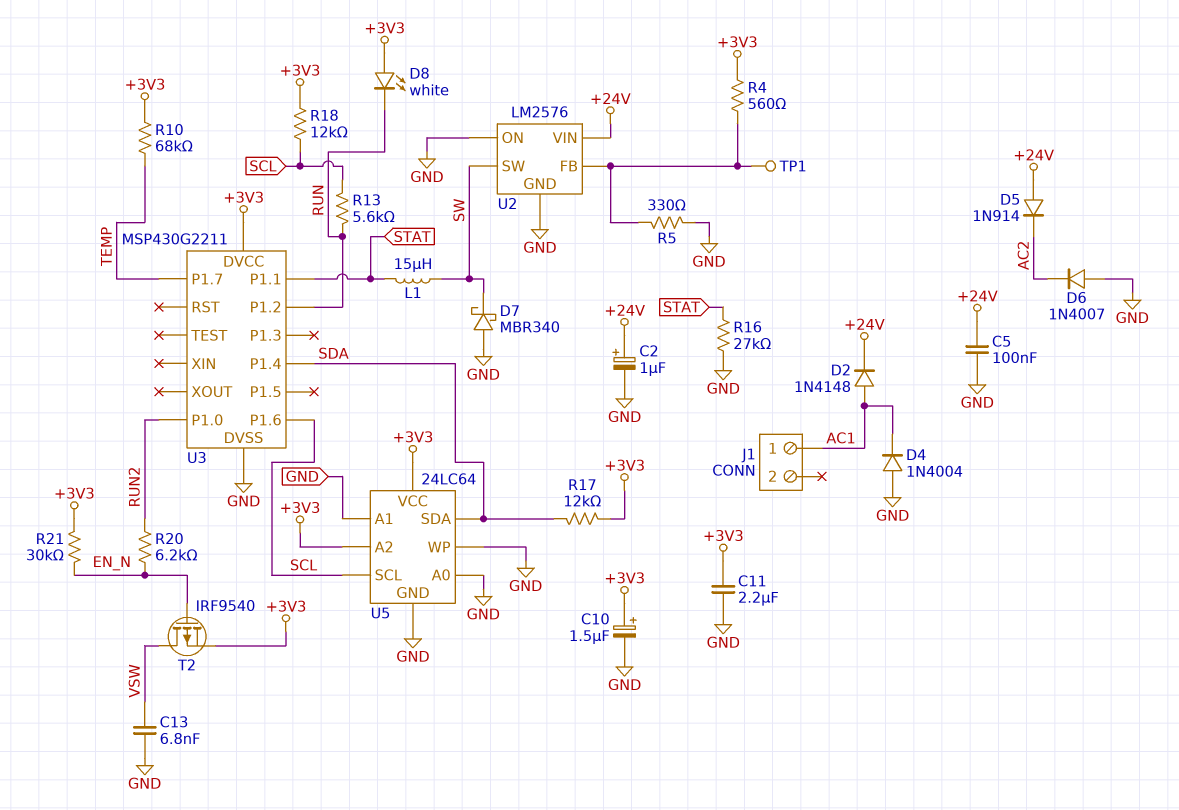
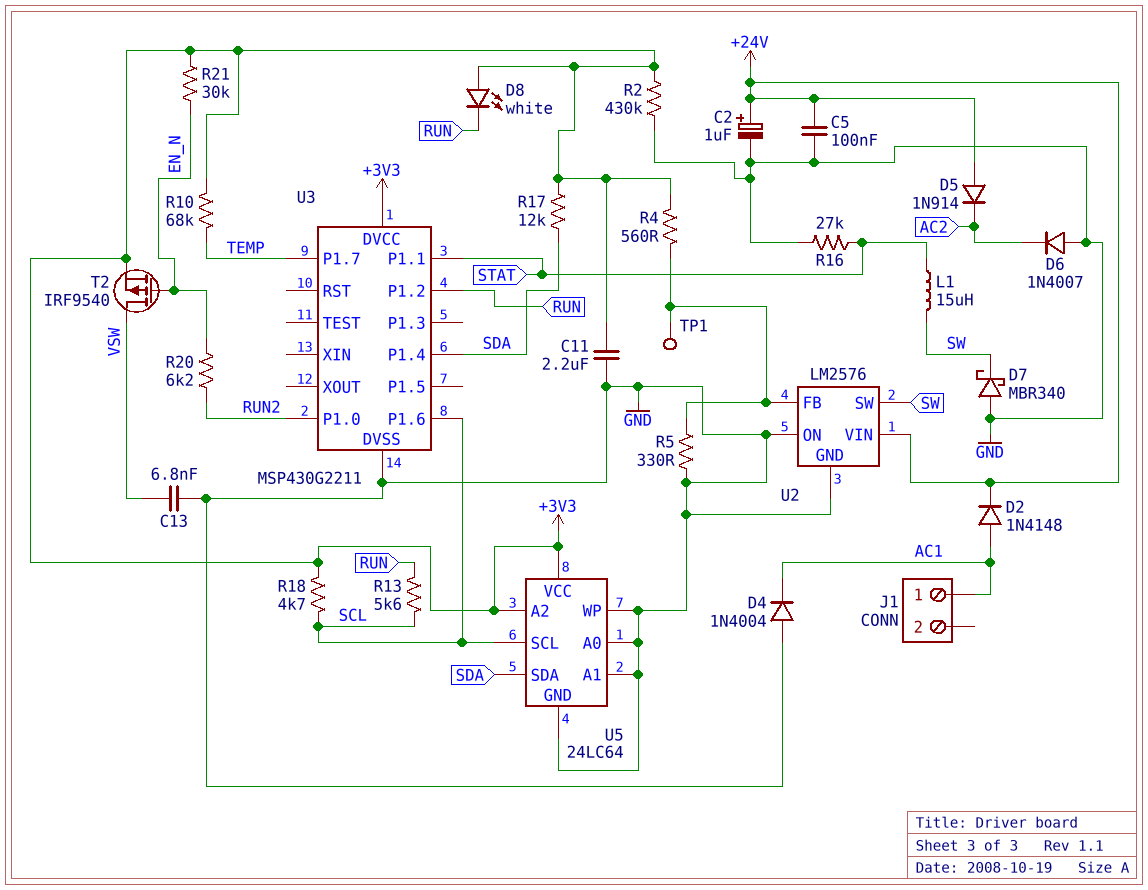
C10: 1.5uF (plus +3V3, minus GND) -> none
R2: none -> 430k (+3V3, GND)
R18: 12k (+3V3, SCL) -> 4.7k (+3V3, SCL)

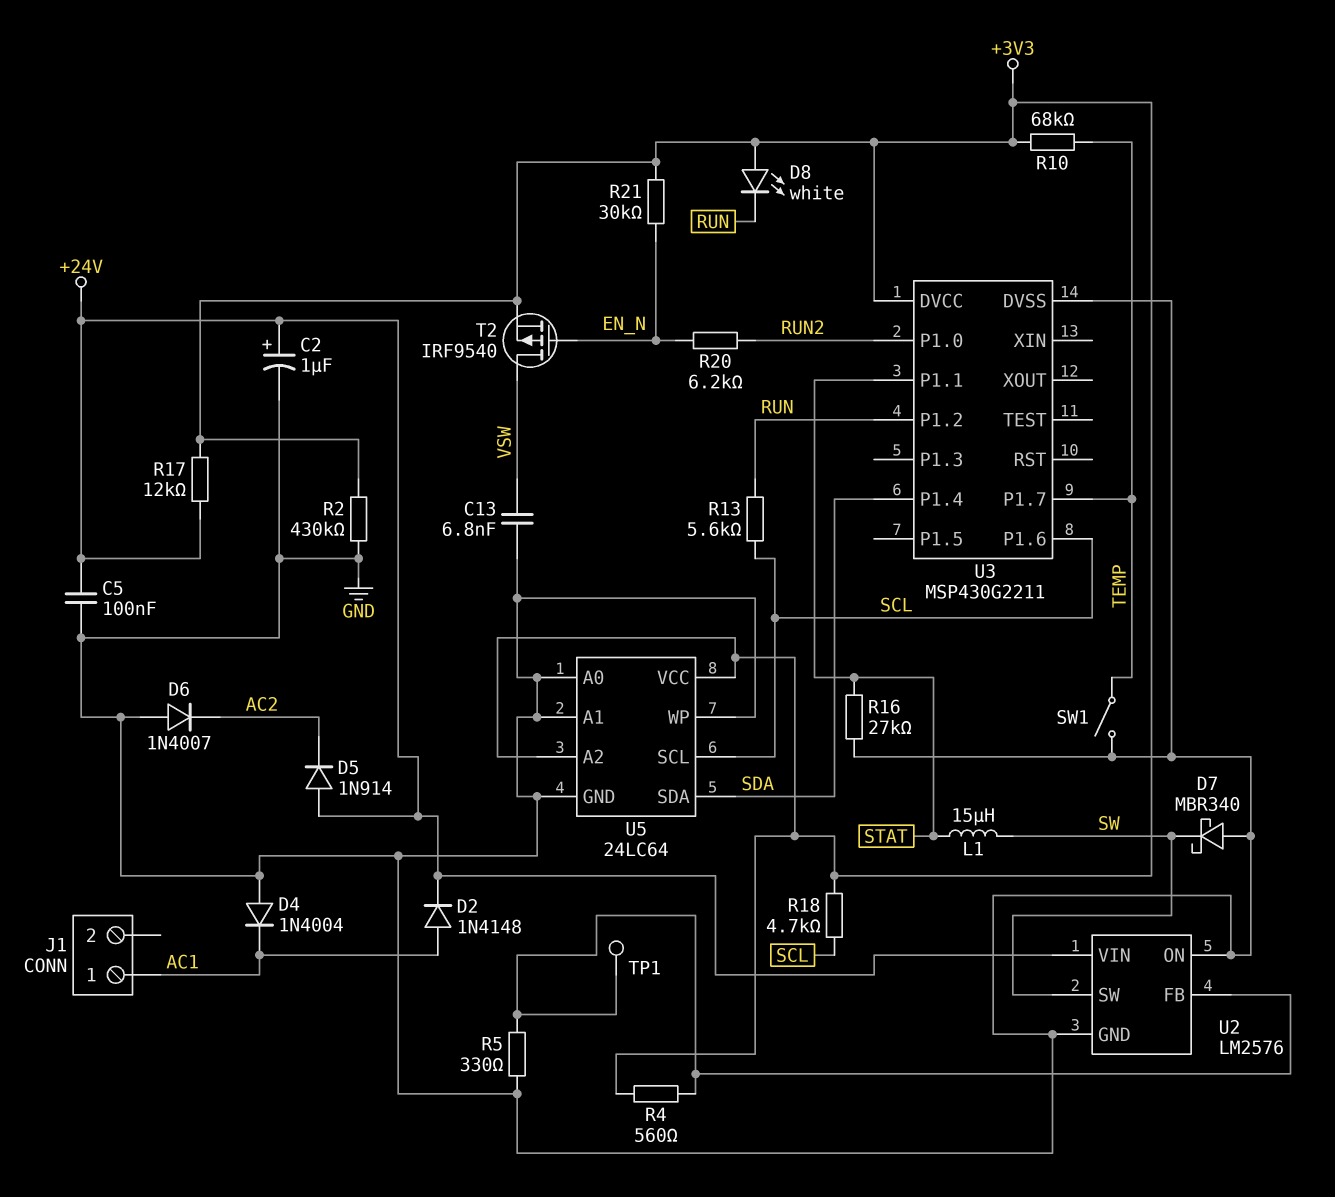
C11: 2.2uF (+3V3, GND) -> none
R17: 12k (+3V3, SDA) -> 12k (+3V3, +24V)
SW1: none -> switch (GND, TEMP)

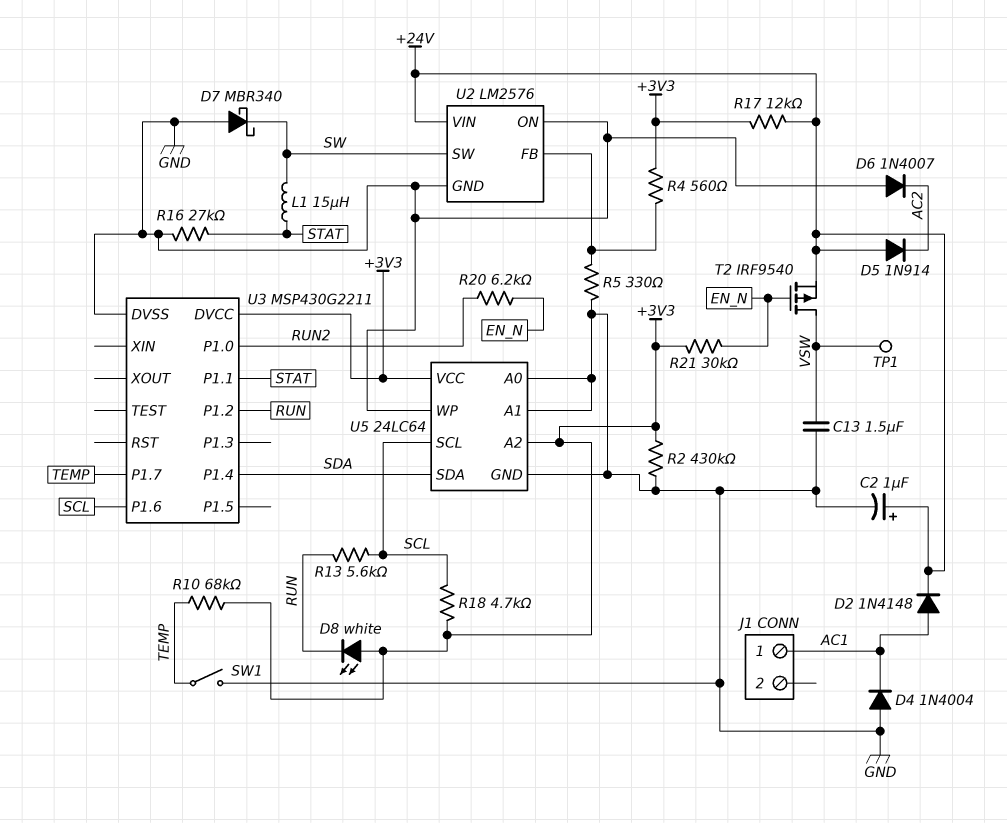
C5: 100nF (+24V, GND) -> none
C13: 6.8nF (GND, VSW) -> 1.5uF (GND, VSW)
T2: PMOS IRF9540 (G EN_N, D VSW, S +3V3) -> PMOS IRF9540 (G EN_N, D VSW, S +24V)
TP1: test point (U2/FB) -> test point (VSW)

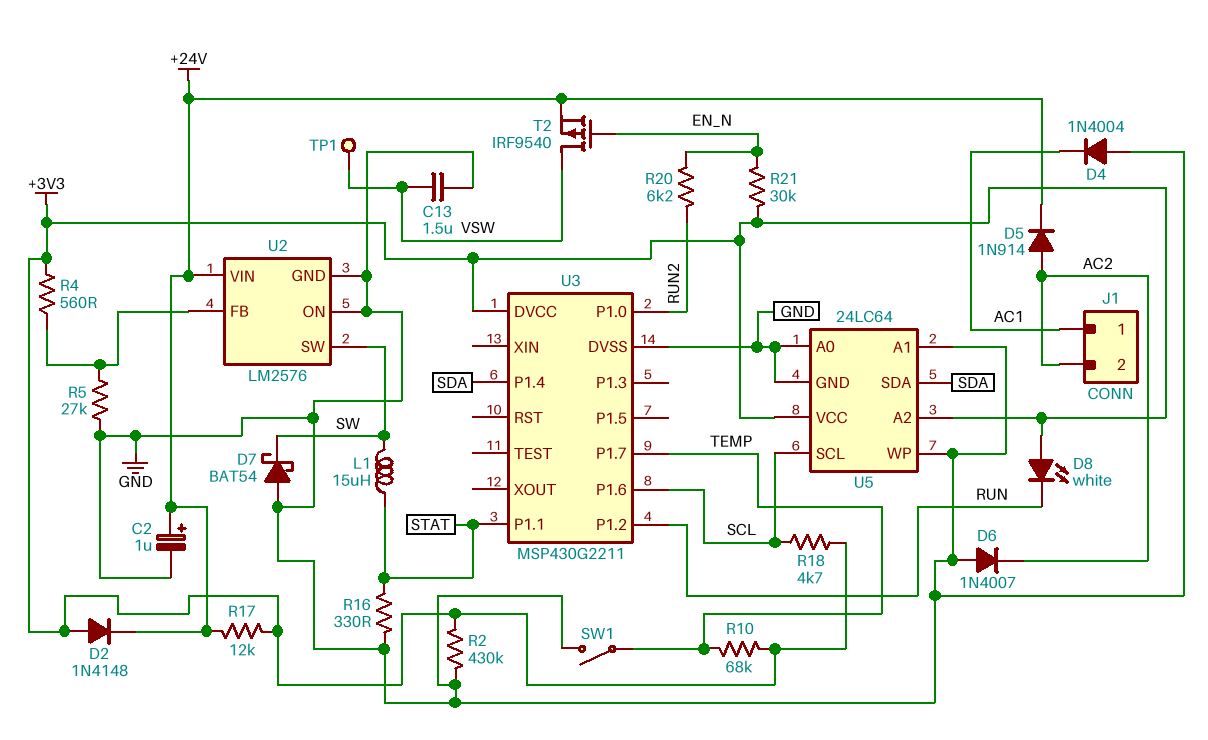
D2: diode 1N4148 (A AC1, K +24V) -> diode 1N4148 (A +3V3, K +24V)
D5: diode 1N914 (A +24V, K AC2) -> diode 1N914 (A AC2, K +24V)
D7: schottky MBR340 (A GND, K SW) -> schottky BAT54 (A GND, K SW)
J1 pin 2: none -> AC2
R5: 330 (GND, U2/FB) -> 27k (GND, U2/FB)
R13: 5.6k (RUN, SCL) -> none
R16: 27k (GND, STAT) -> 330 (GND, STAT)

